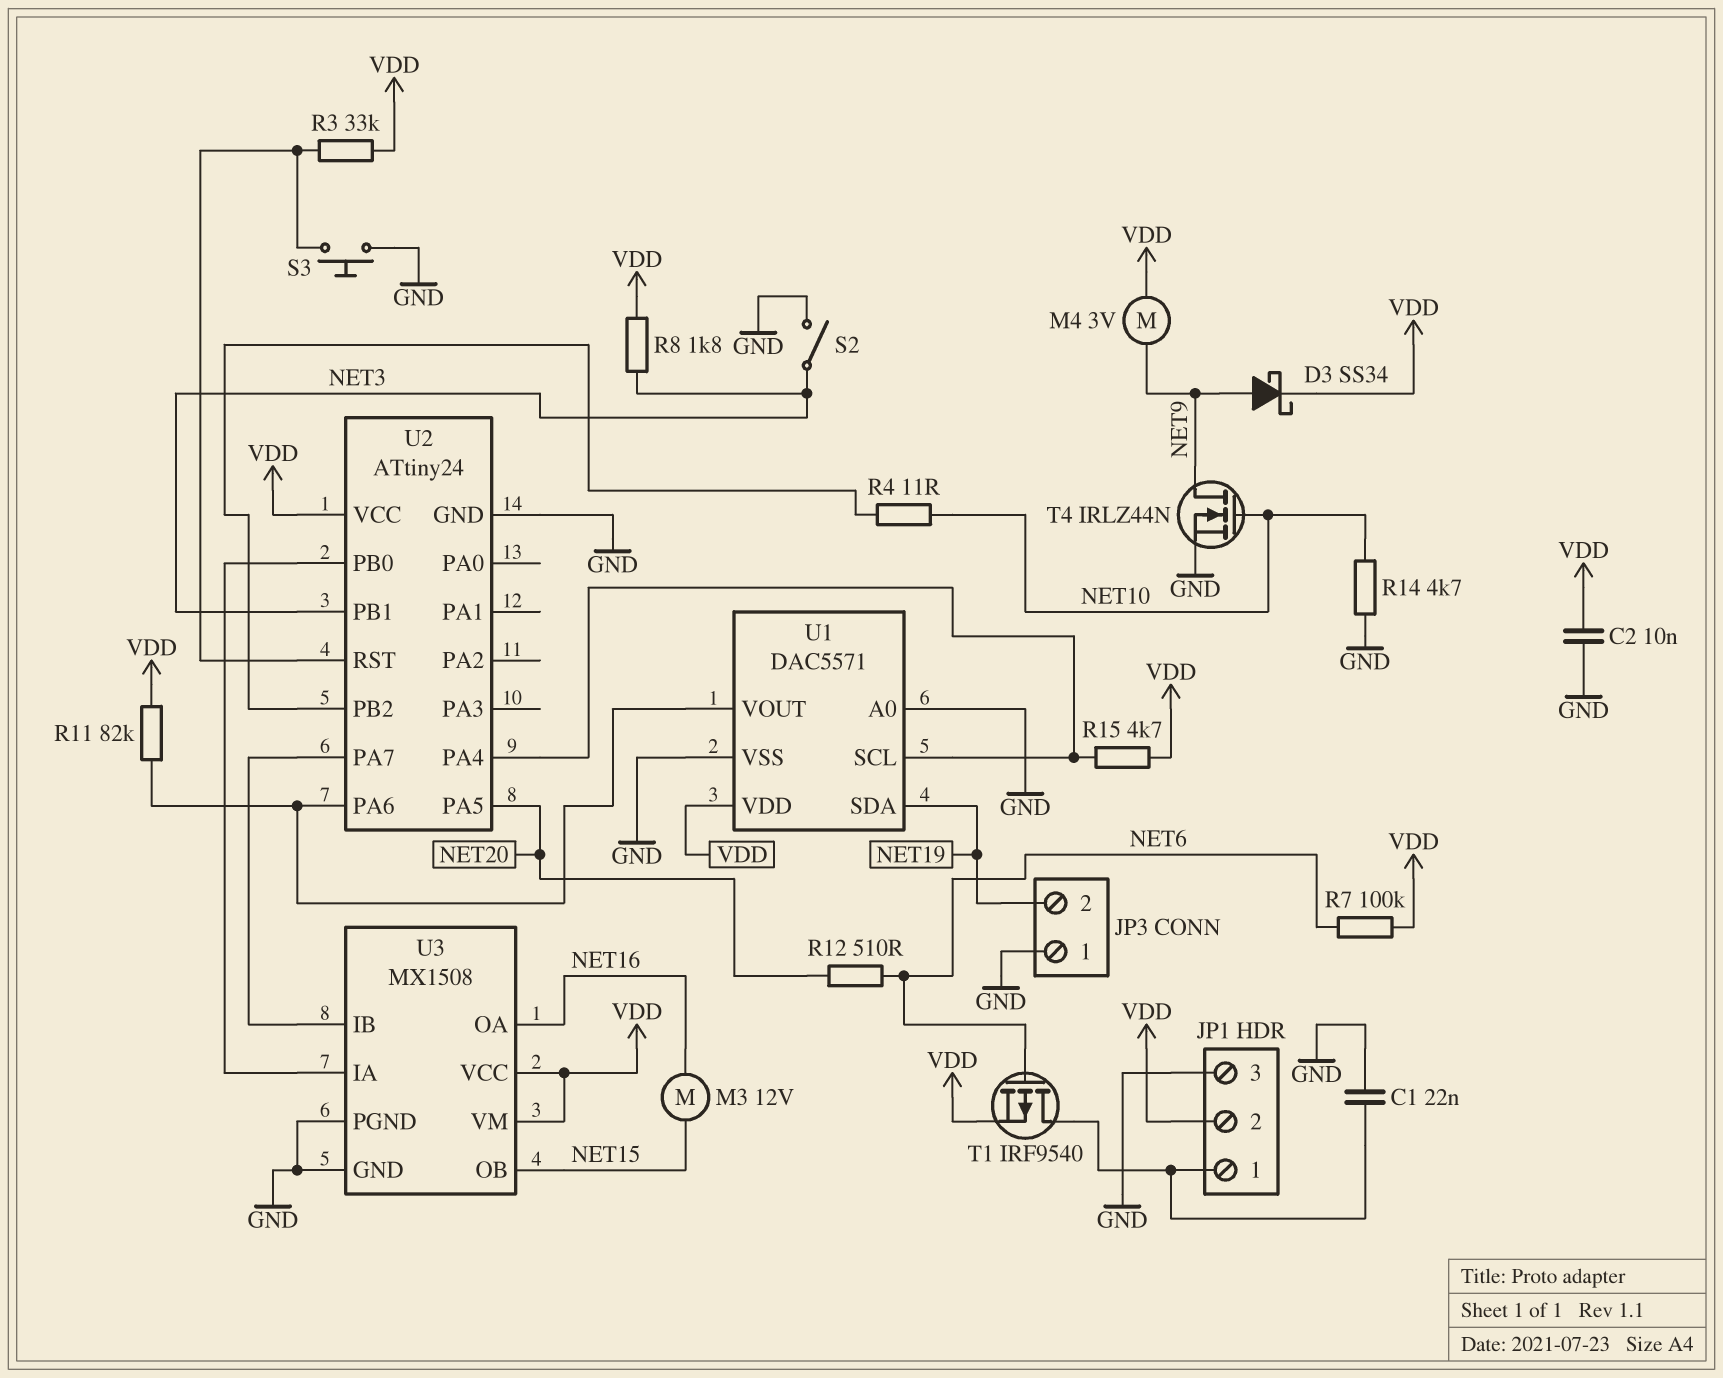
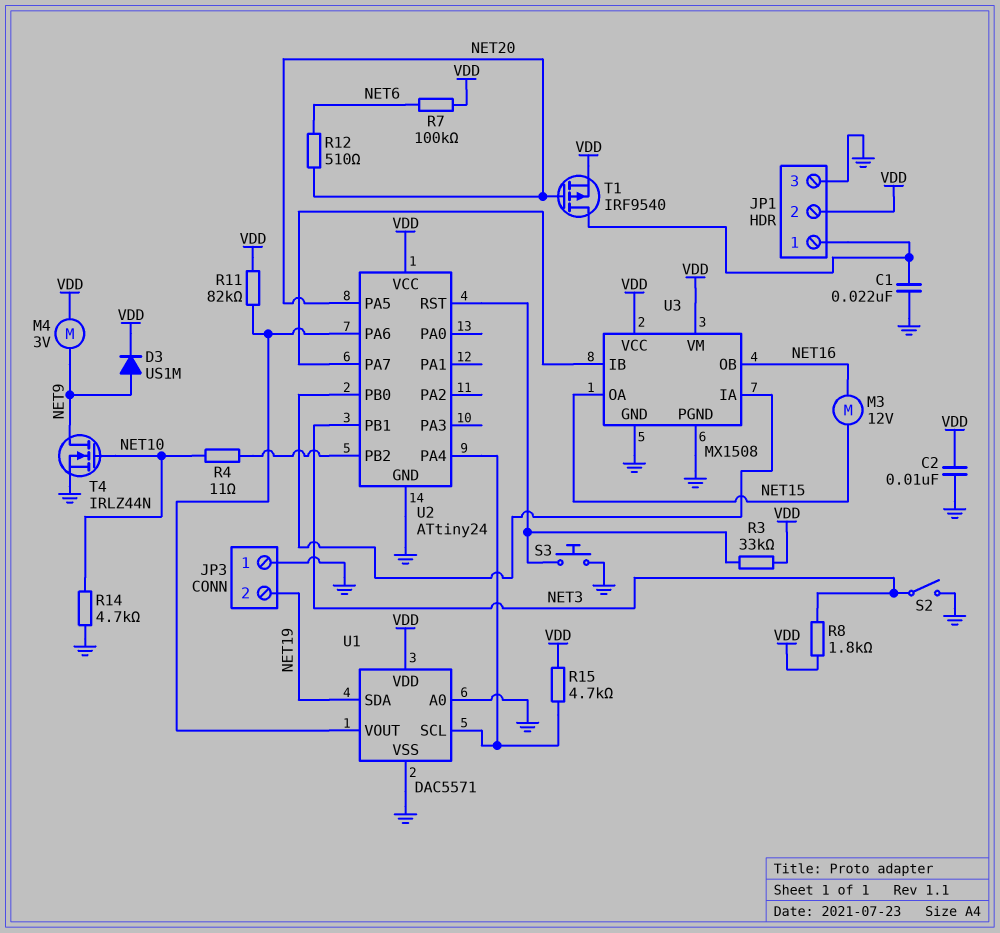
D3: schottky SS34 (A NET9, K VDD) -> diode US1M (A NET9, K VDD)
T1: PMOS IRF9540 (G NET6, D JP1/1, S VDD) -> PMOS IRF9540 (G NET20, D JP1/1, S VDD)
U3 pin OA: NET16 -> NET15
U3 pin OB: NET15 -> NET16

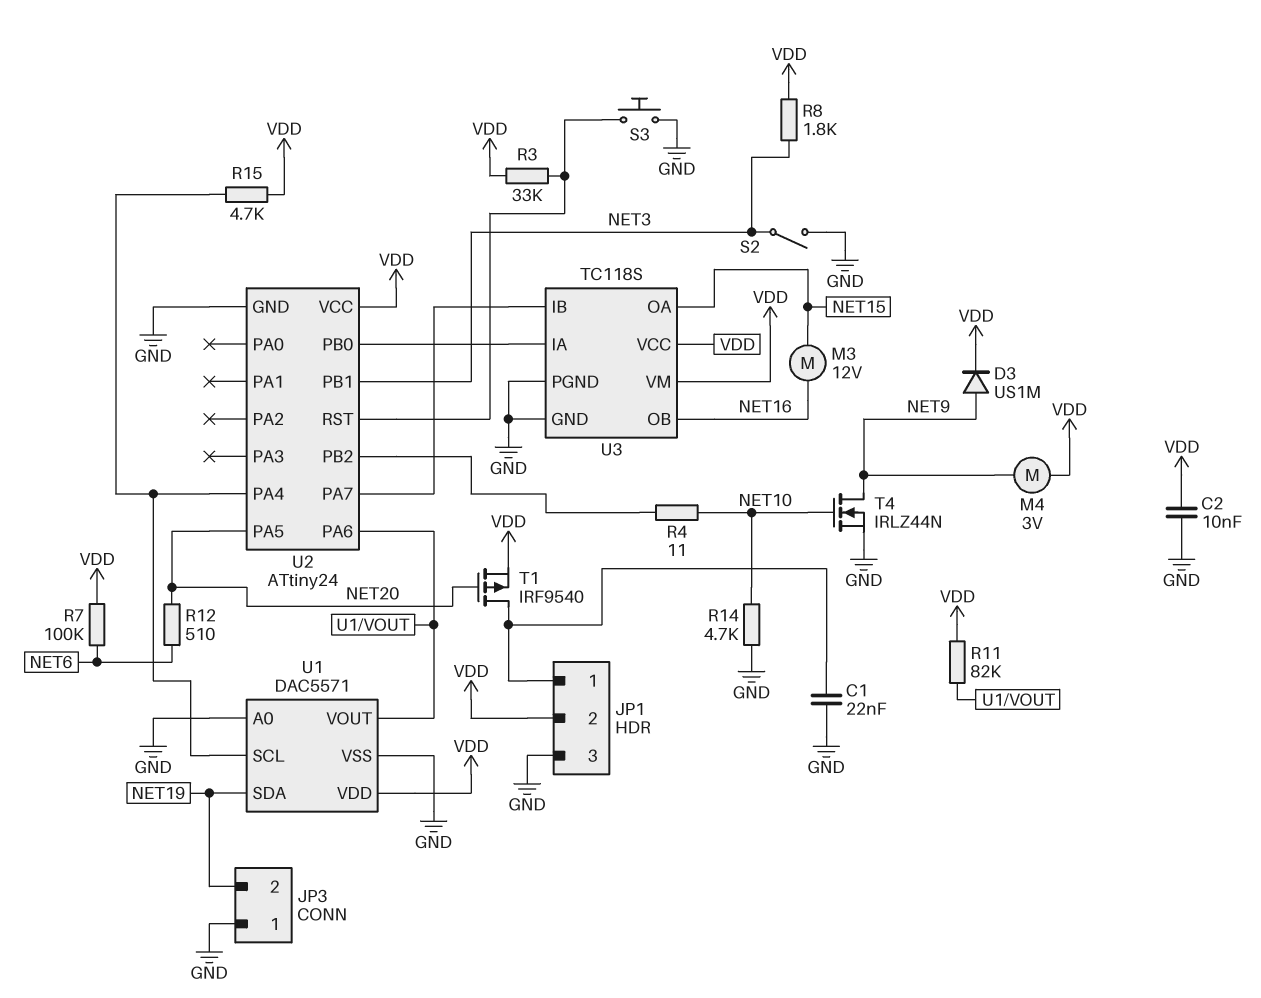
U3: MX1508 -> TC118S

